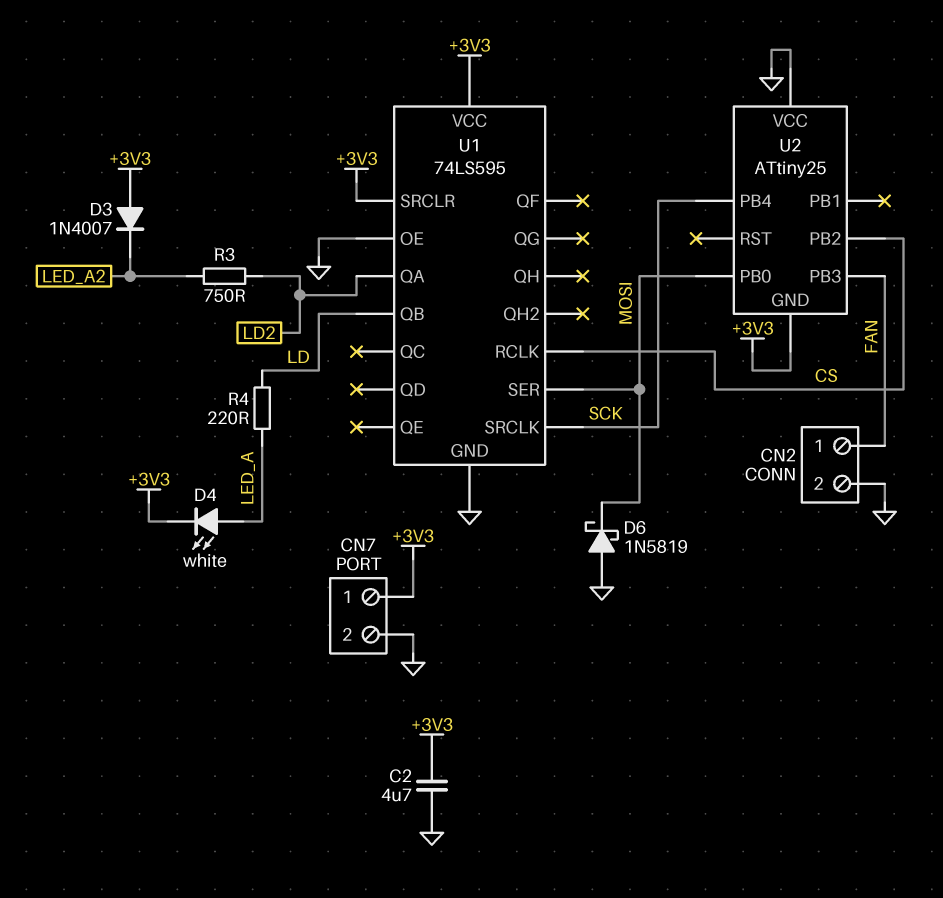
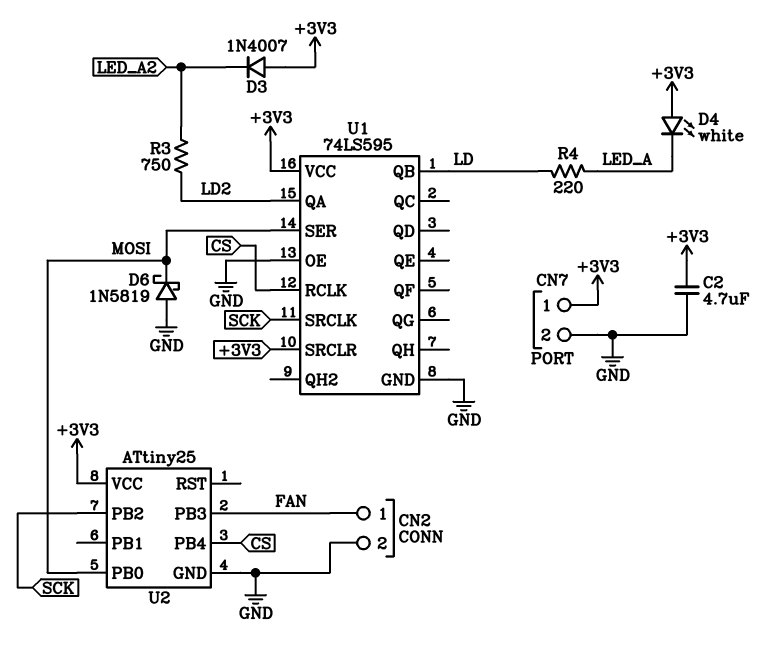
D4: LED white (A LED_A, K +3V3) -> LED white (A +3V3, K LED_A)
U2 pin GND: +3V3 -> GND
U2 pin PB2: CS -> SCK
U2 pin PB4: SCK -> CS
U2 pin VCC: GND -> +3V3

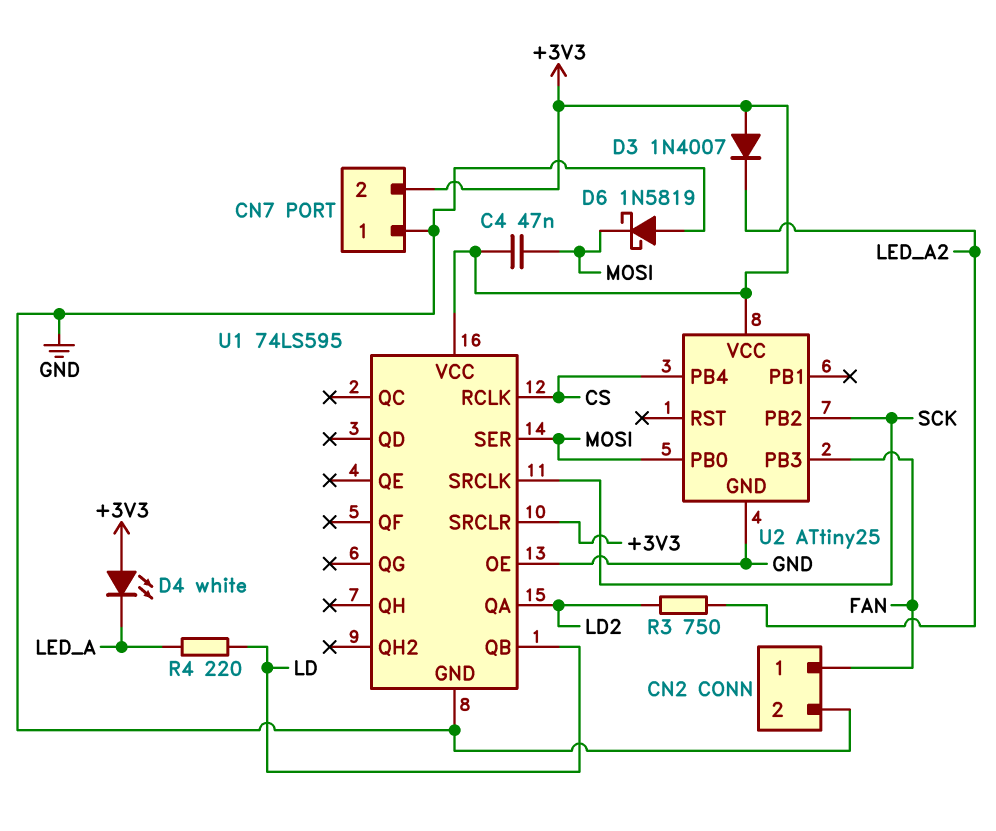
C2: 4.7uF (+3V3, GND) -> none
C4: none -> 47nF (+3V3, MOSI)
CN7 pin 1: +3V3 -> GND
CN7 pin 2: GND -> +3V3

